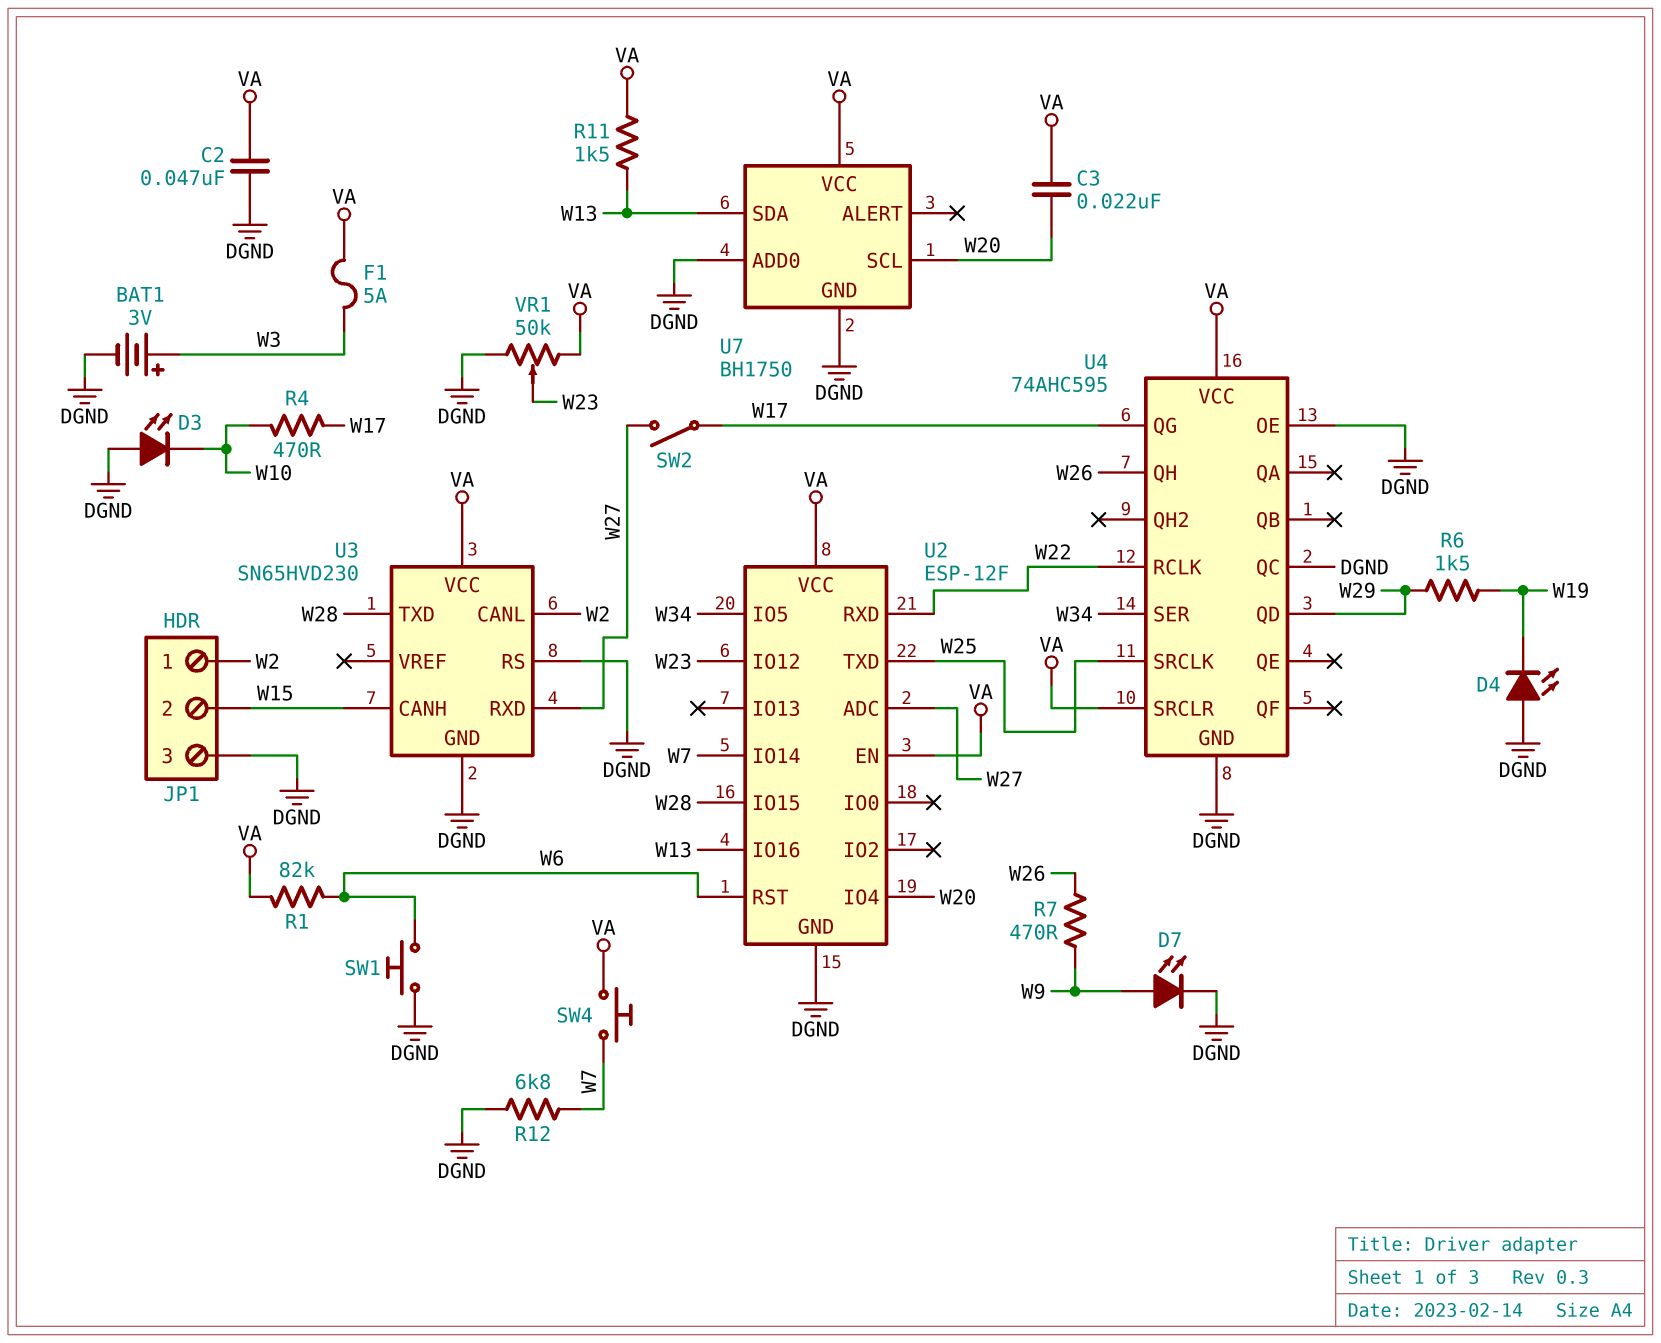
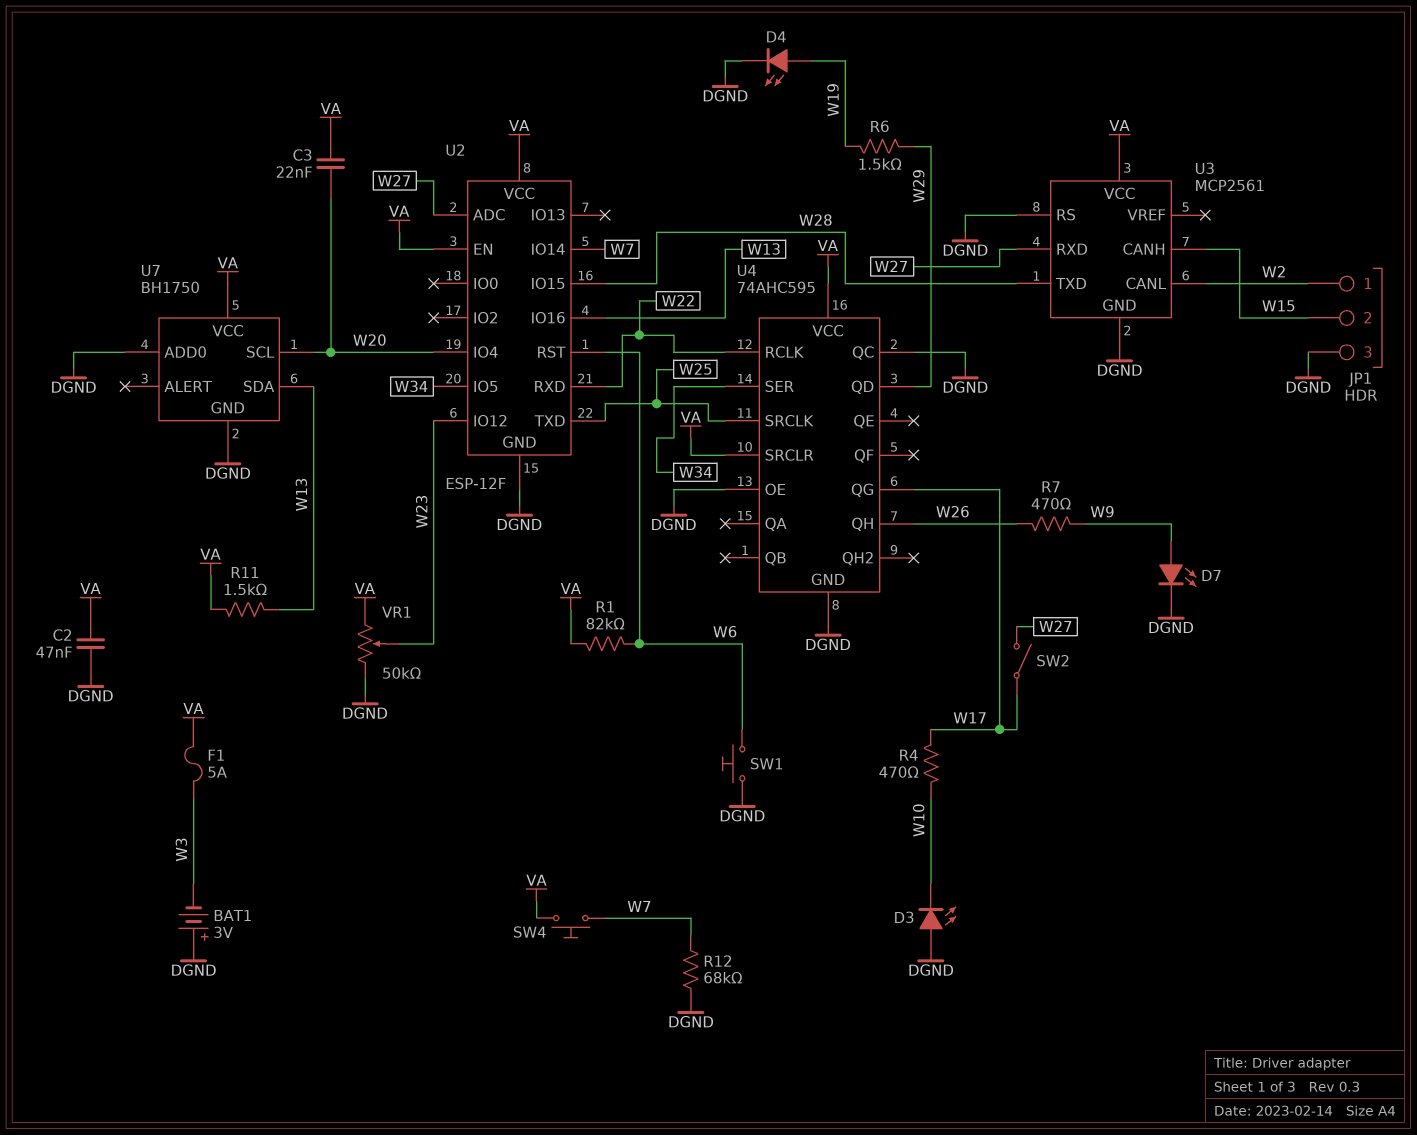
BAT1: 3V (plus W3, minus DGND) -> 3V (plus DGND, minus W3)
D4: LED (A DGND, K W19) -> LED (A W19, K DGND)
R12: 6.8k (DGND, W7) -> 68k (DGND, W7)
U3: SN65HVD230 -> MCP2561

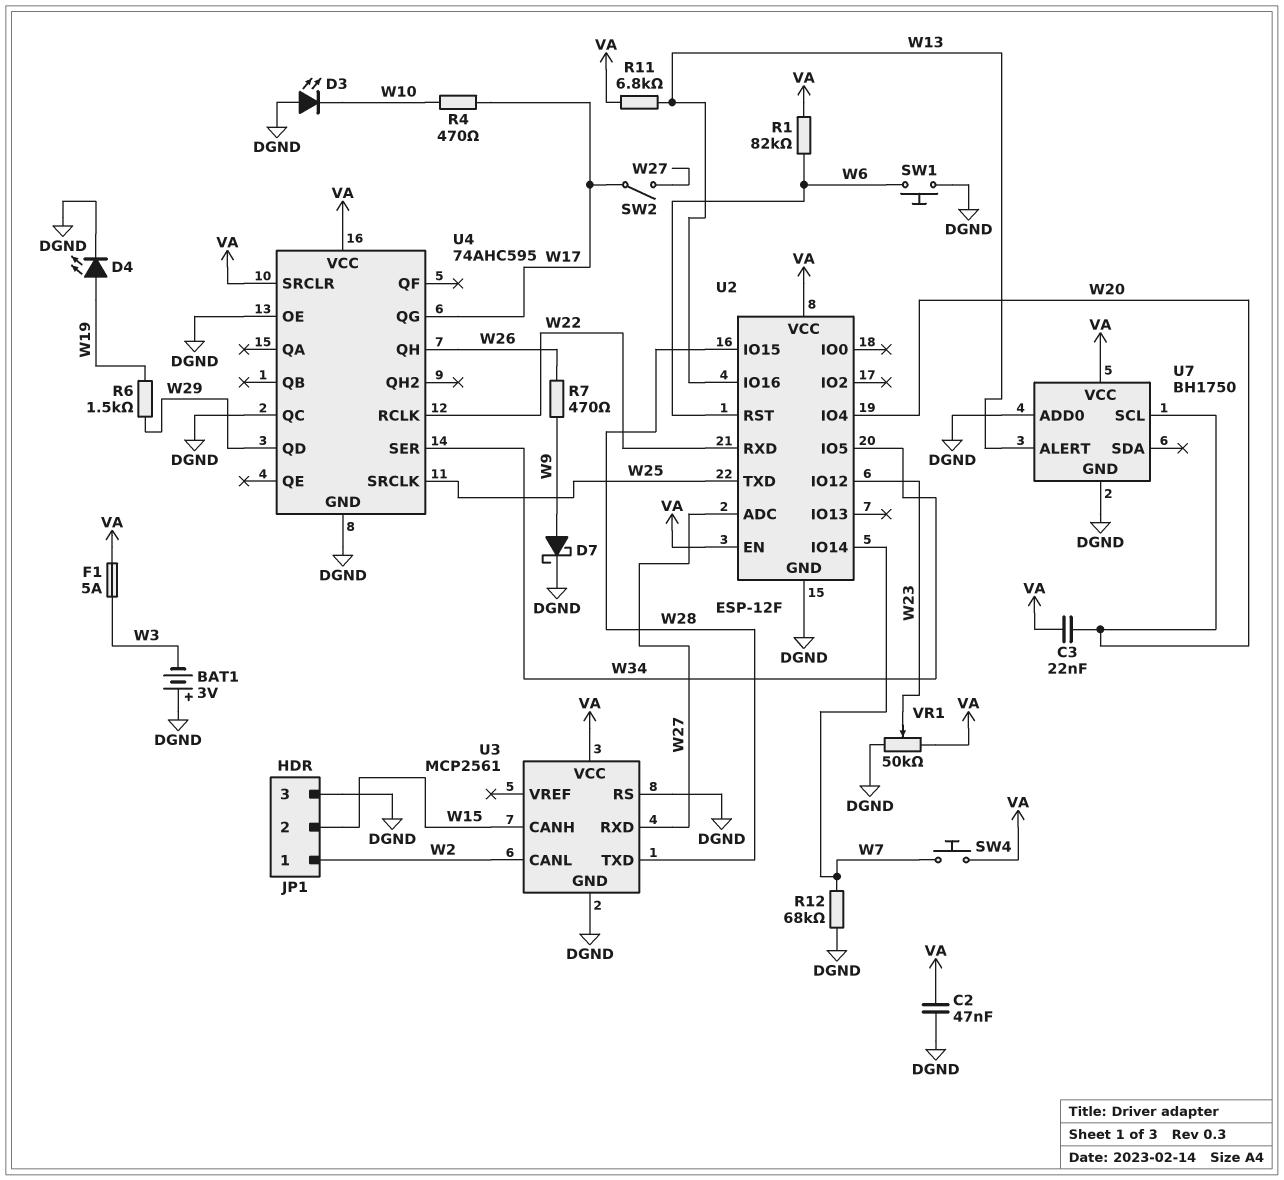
D7: LED (A W9, K DGND) -> schottky (A W9, K DGND)
R11: 1.5k (VA, W13) -> 6.8k (VA, W13)
U7 pin ALERT: none -> W13
U7 pin SDA: W13 -> none

